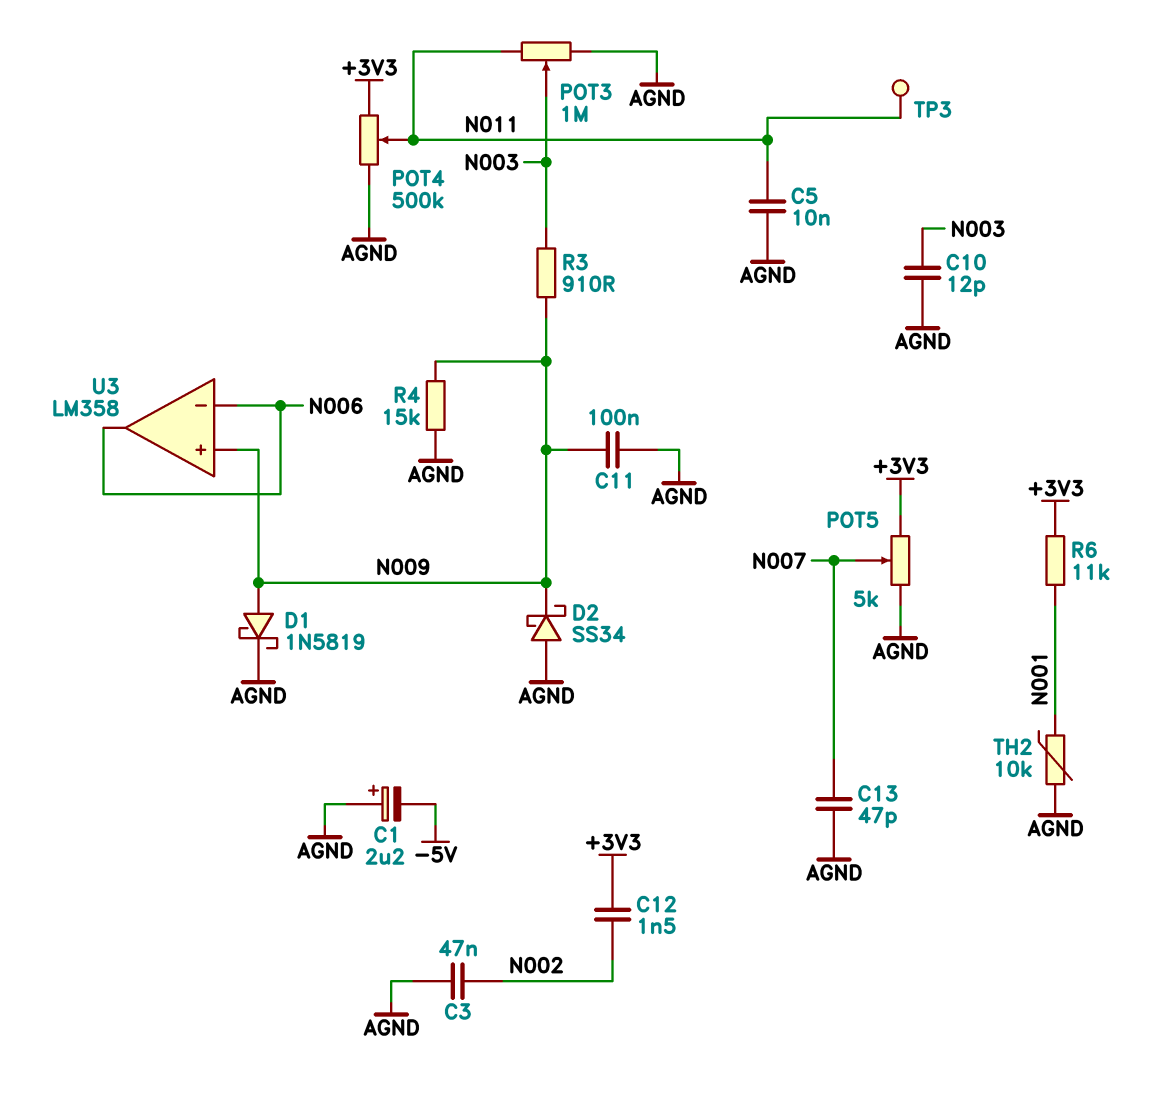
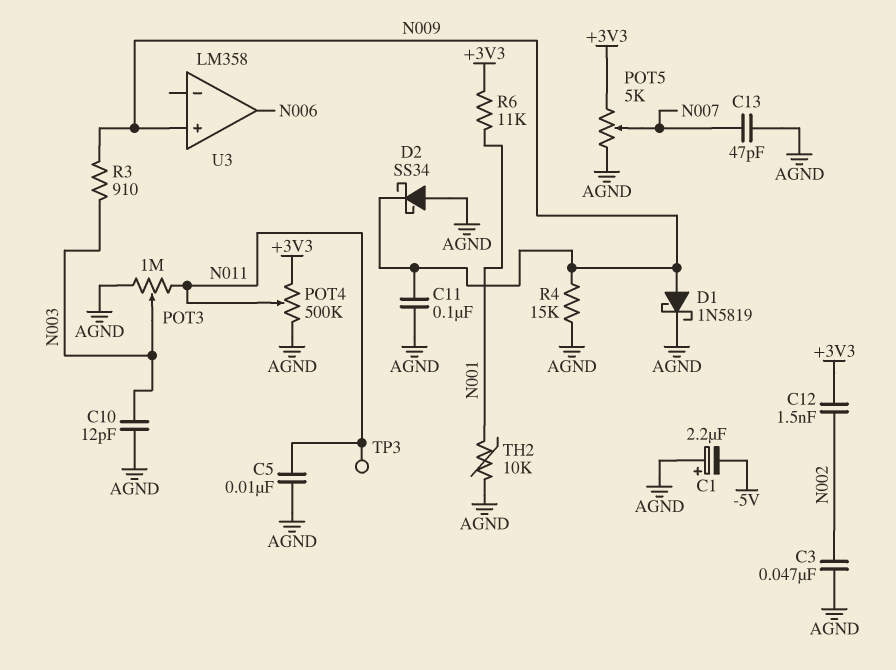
U3 pin in-: N006 -> none

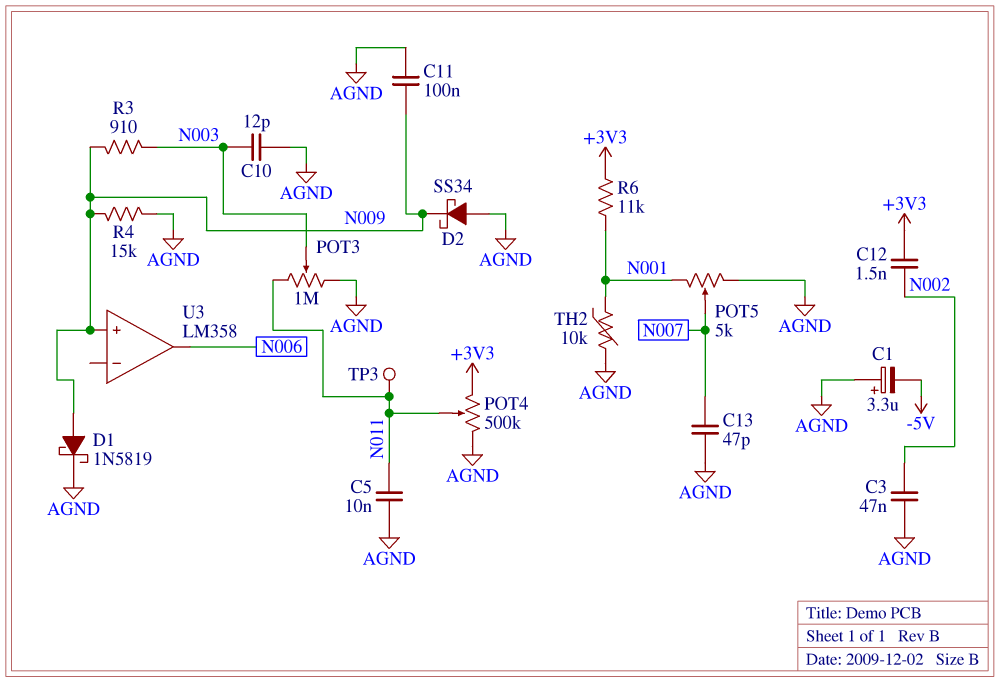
C1: 2.2uF (plus AGND, minus -5V) -> 3.3uF (plus AGND, minus -5V)
POT5: 5k (+3V3, AGND, wiper N007) -> 5k (AGND, N001, wiper N007)

